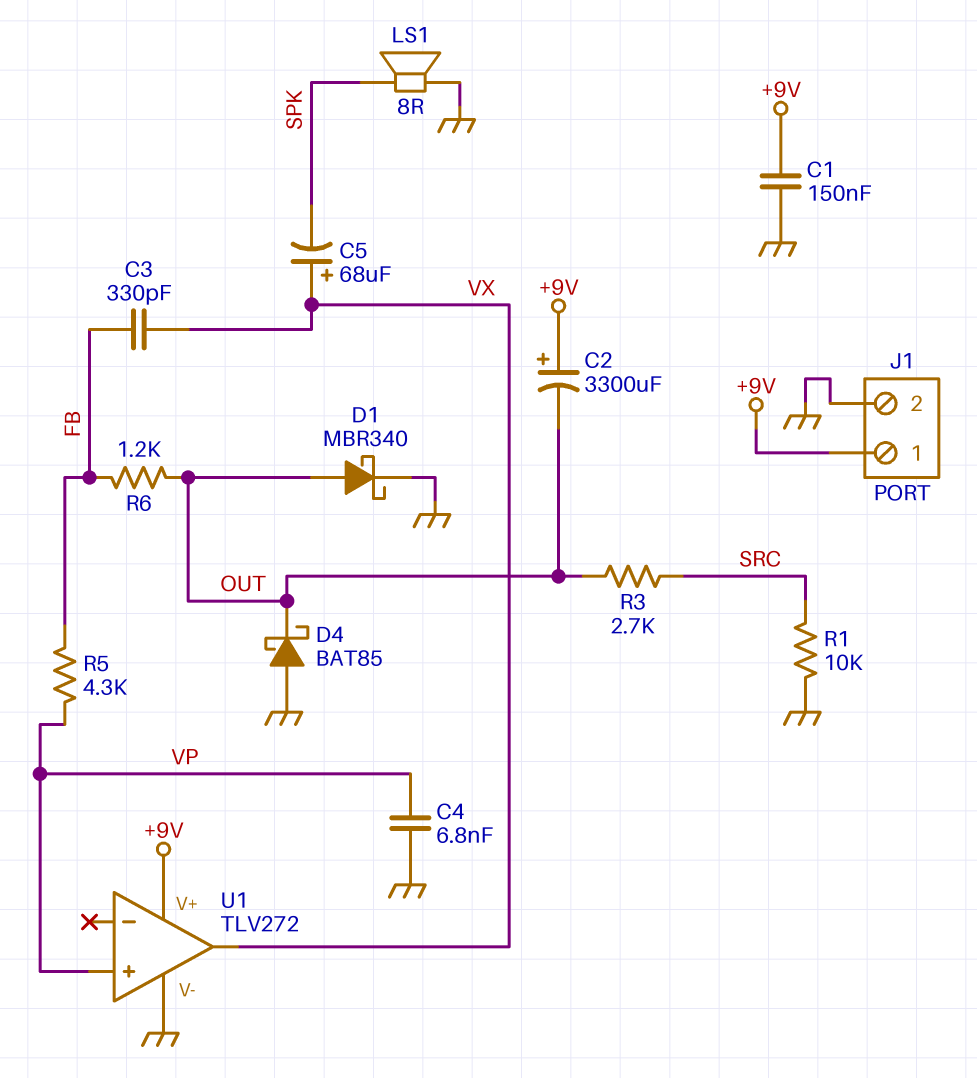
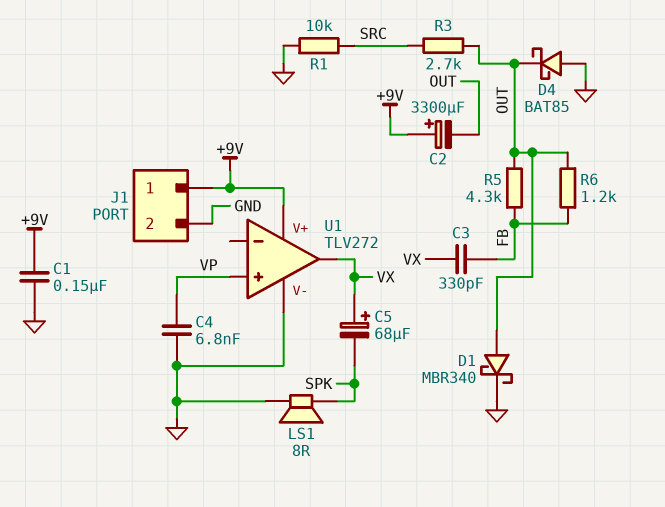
R5: 4.3k (FB, VP) -> 4.3k (FB, OUT)

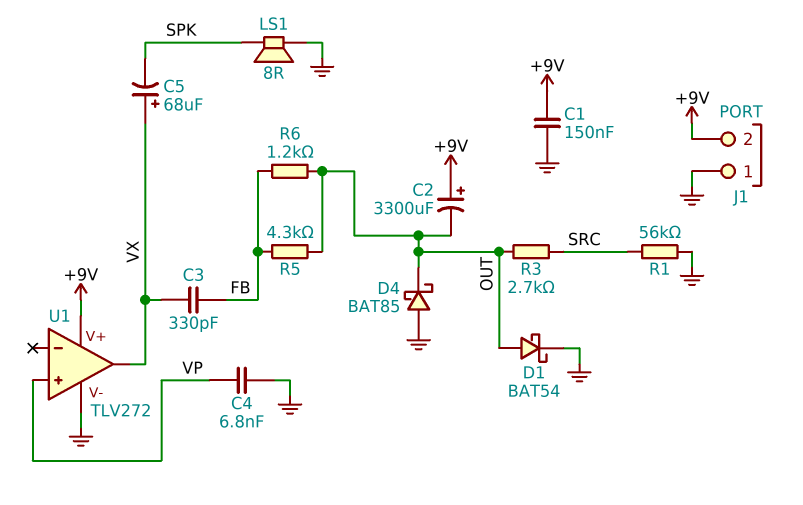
D1: schottky MBR340 (A OUT, K GND) -> schottky BAT54 (A OUT, K GND)
J1 pin 1: +9V -> GND
J1 pin 2: GND -> +9V
R1: 10k (GND, SRC) -> 56k (GND, SRC)

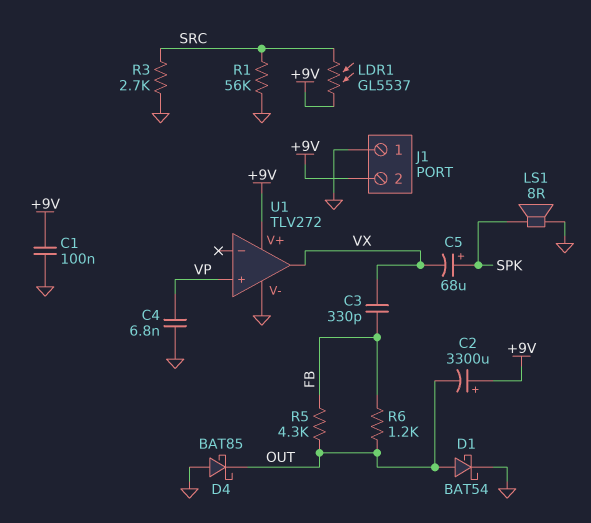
C1: 150nF (+9V, GND) -> 100nF (+9V, GND)
C5: 68uF (plus VX, minus SPK) -> 68uF (plus SPK, minus VX)
LDR1: none -> GL5537 (+9V, SRC)
R3: 2.7k (OUT, SRC) -> 2.7k (GND, SRC)

